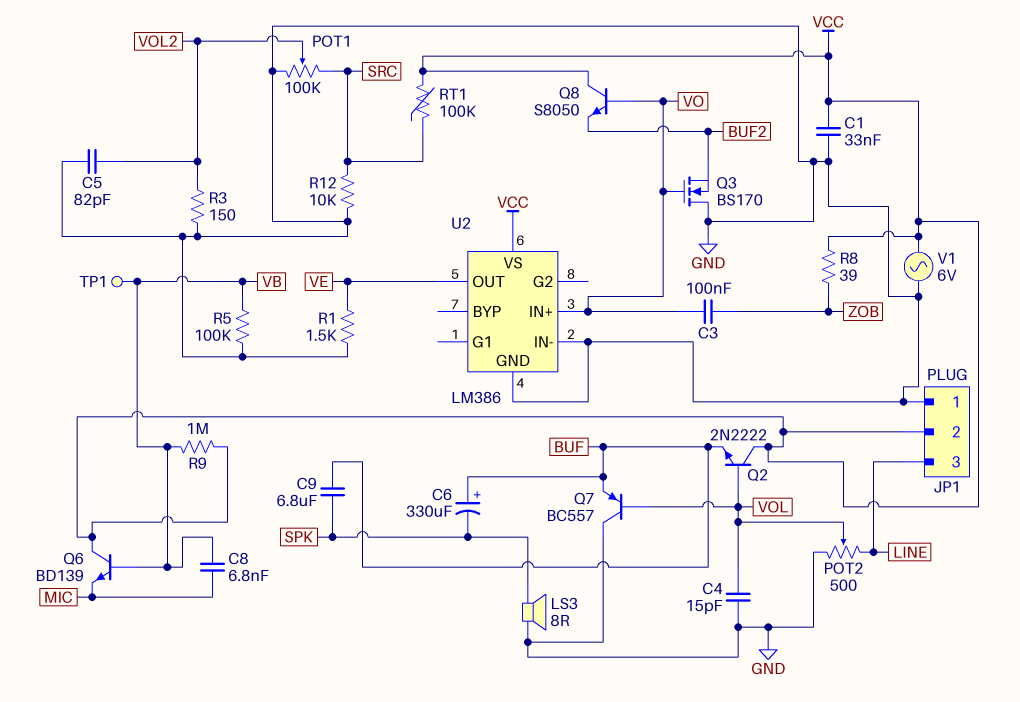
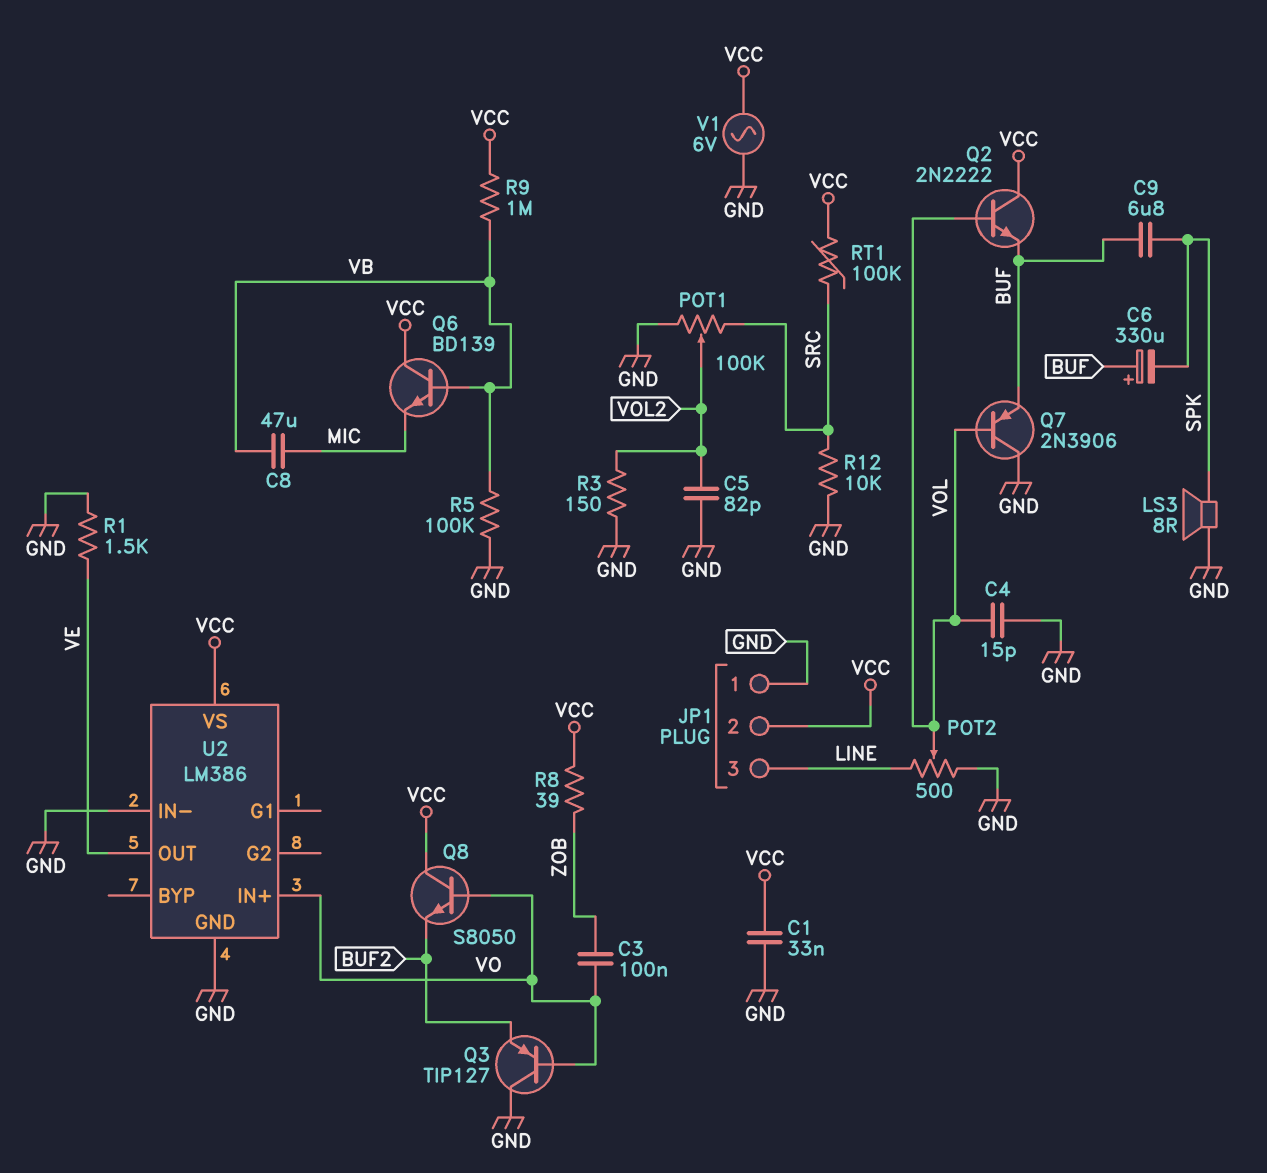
C8: 6.8nF (MIC, VB) -> 47uF (MIC, VB)
Q3: NMOS BS170 (G VO, D GND, S BUF2) -> PNP TIP127 (B VO, C GND, E BUF2)
Q7: PNP BC557 (B VOL, C GND, E BUF) -> PNP 2N3906 (B VOL, C GND, E BUF)
TP1: test point (VB) -> none

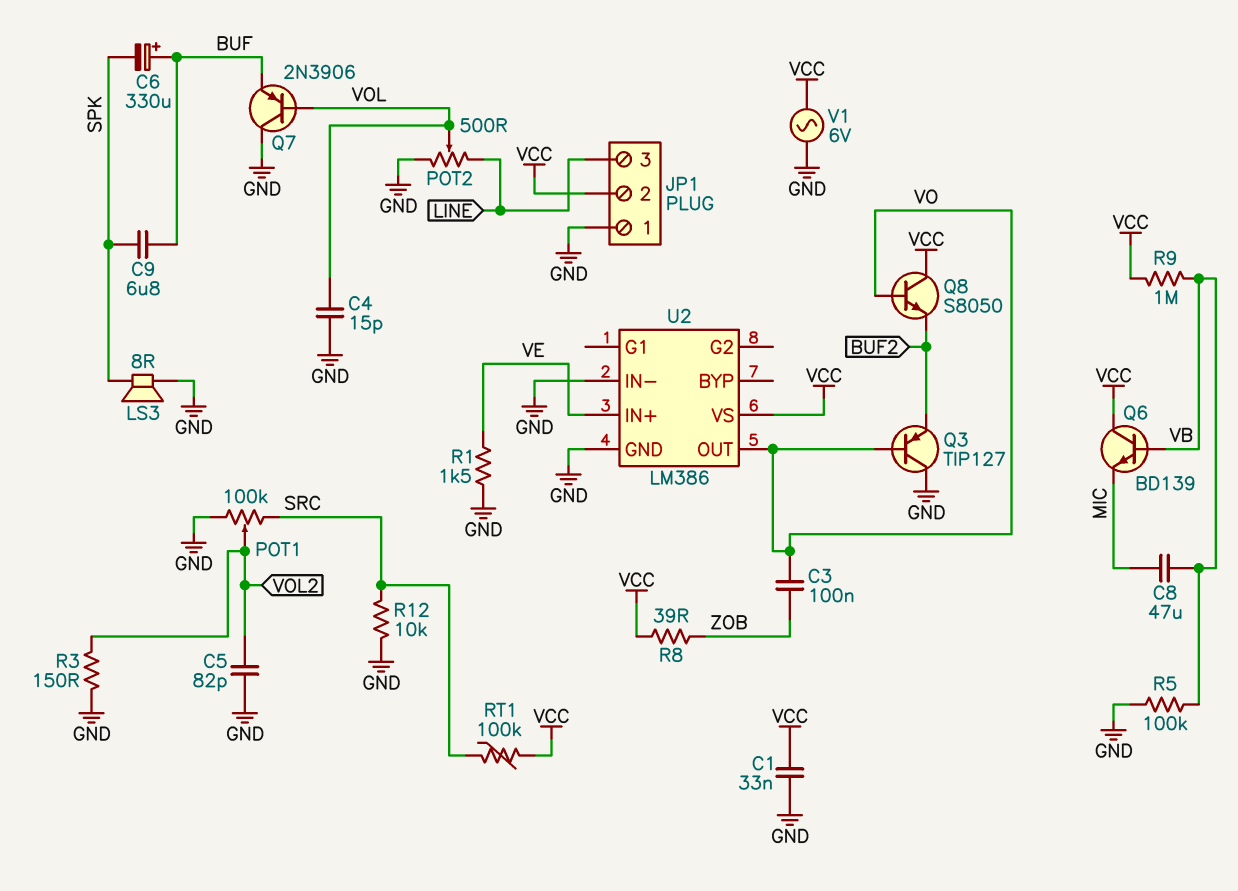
Q2: NPN 2N2222 (B VOL, C VCC, E BUF) -> none
U2 pin IN+: VO -> VE
U2 pin OUT: VE -> VO

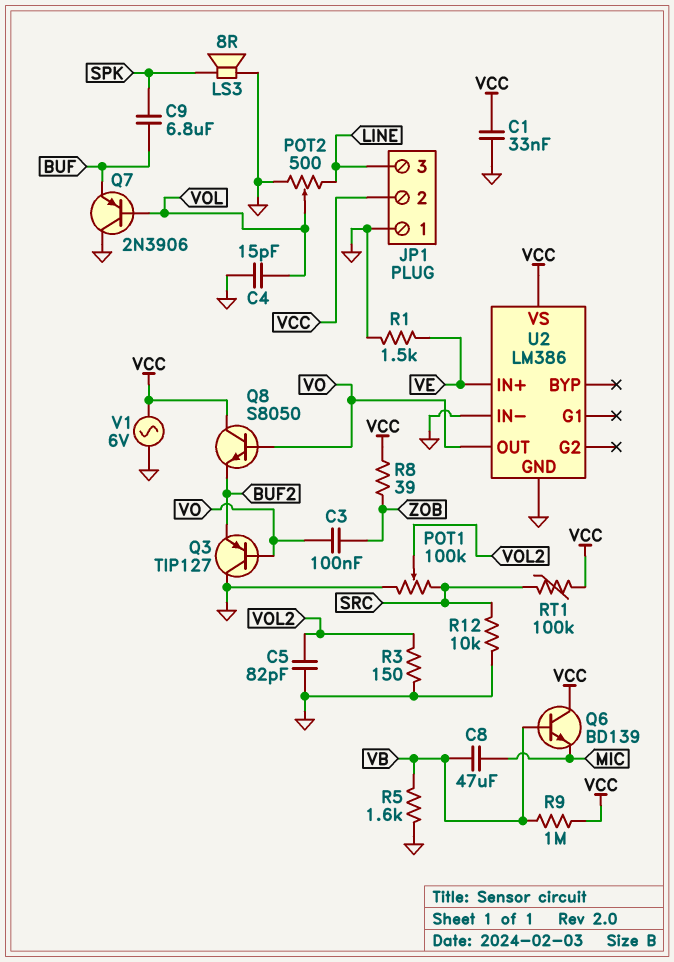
C6: 330uF (plus BUF, minus SPK) -> none
R5: 100k (GND, VB) -> 1.6k (GND, VB)

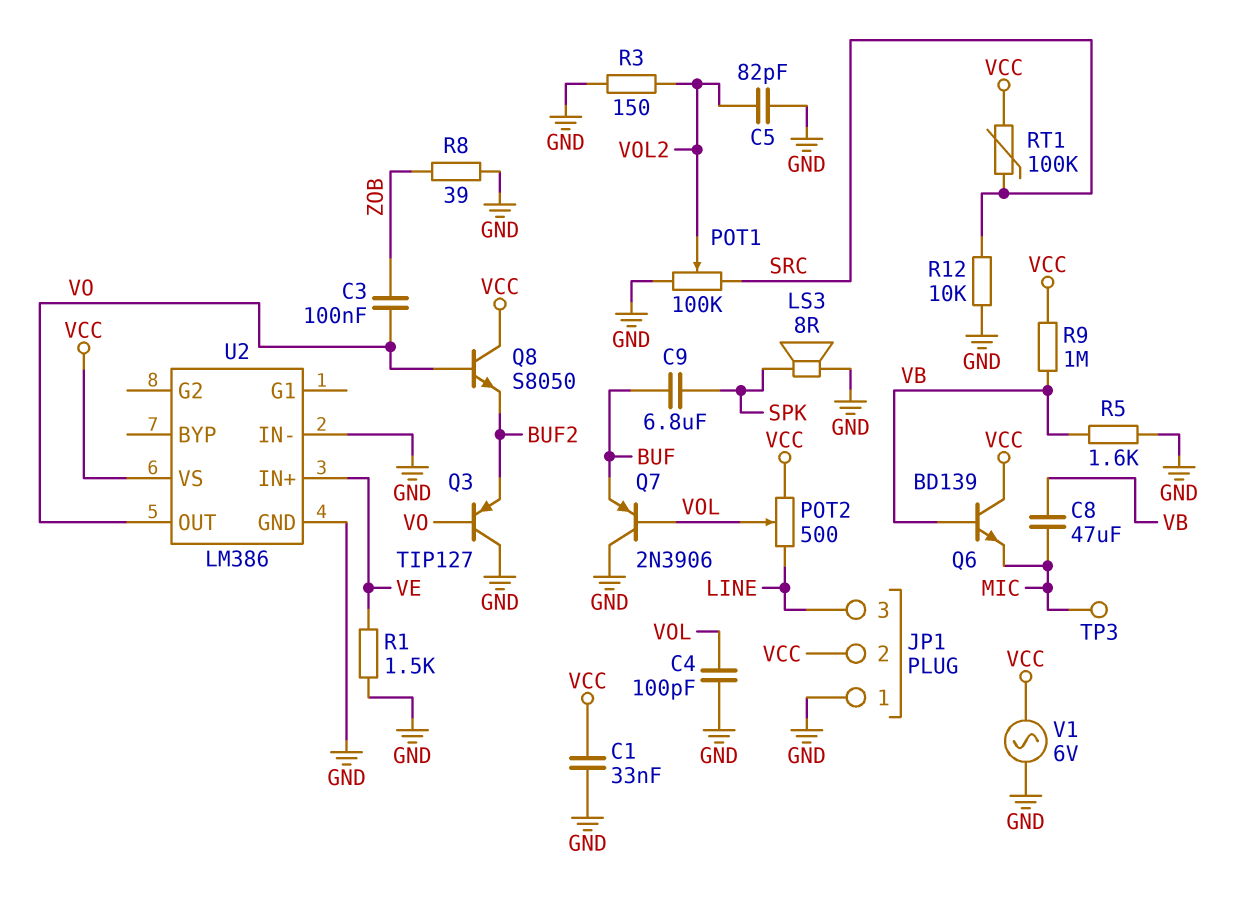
C4: 15pF (GND, VOL) -> 100pF (GND, VOL)
POT2: 500 (GND, LINE, wiper VOL) -> 500 (LINE, VCC, wiper VOL)
R8: 39 (VCC, ZOB) -> 39 (GND, ZOB)
TP3: none -> test point (MIC)

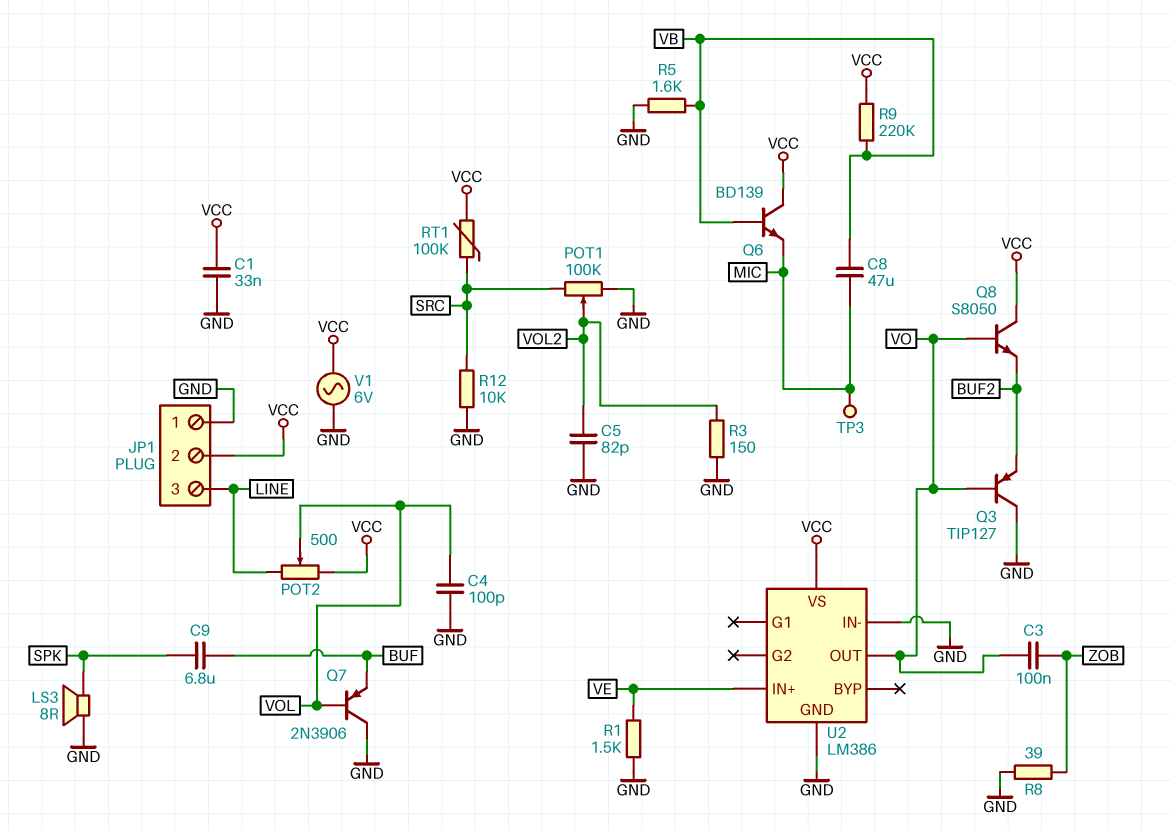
R9: 1M (VB, VCC) -> 220k (VB, VCC)

